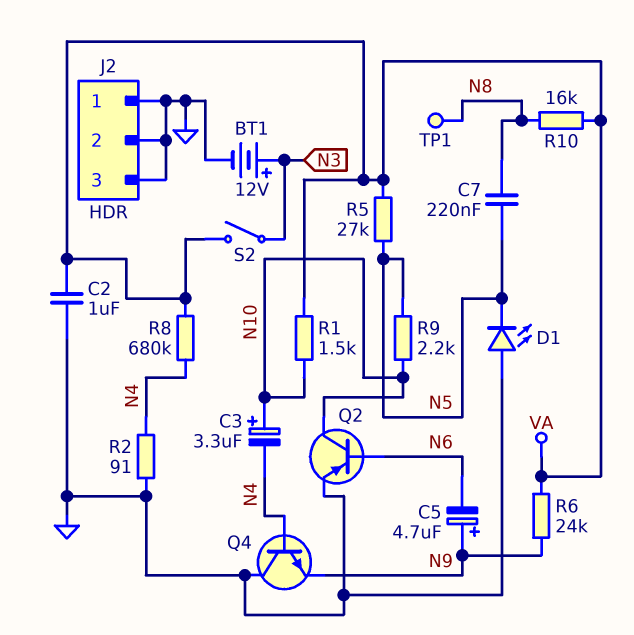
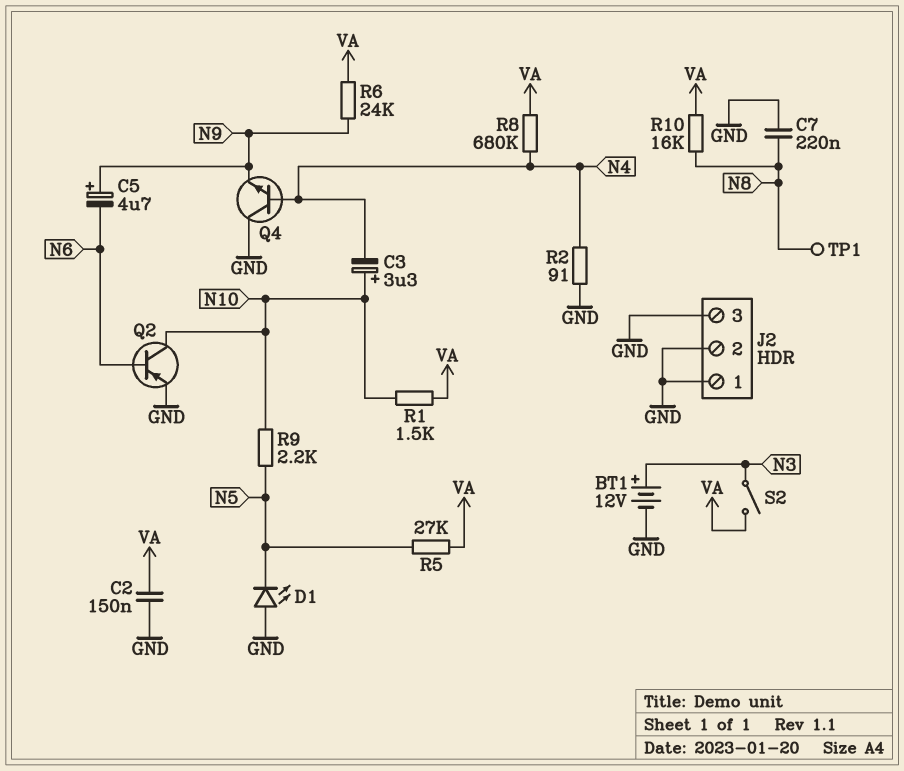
C2: 1uF (GND, VA) -> 150nF (GND, VA)
C7: 220nF (N5, N8) -> 220nF (GND, N8)

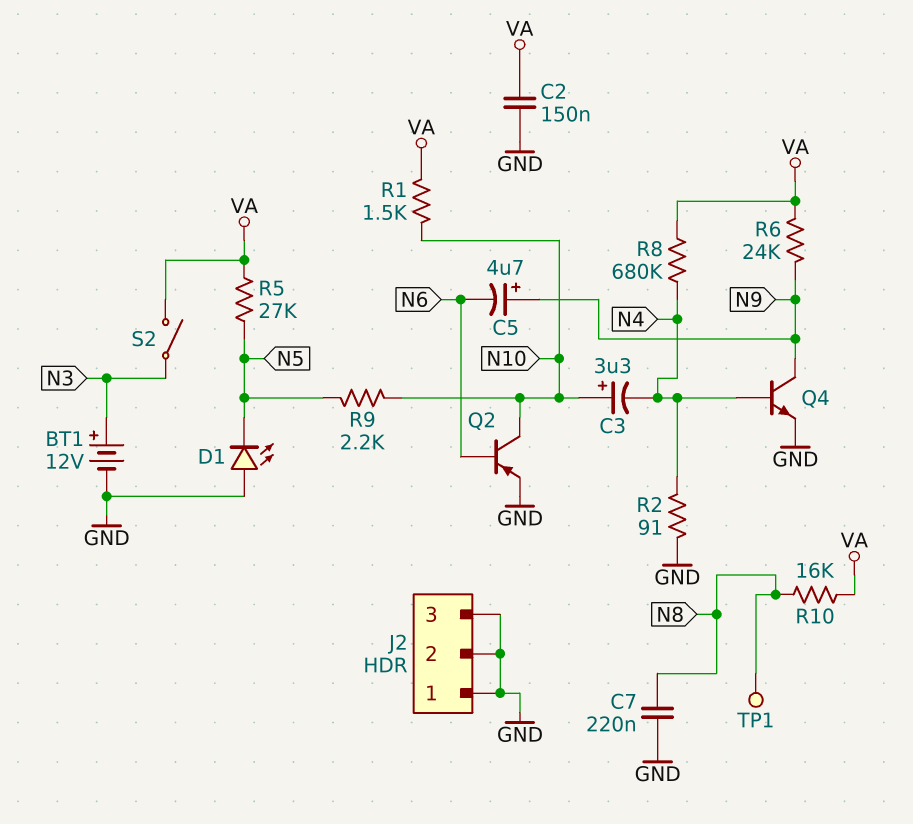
Q4: NPN (B N4, C GND, E N9) -> NPN (B N4, C N9, E GND)

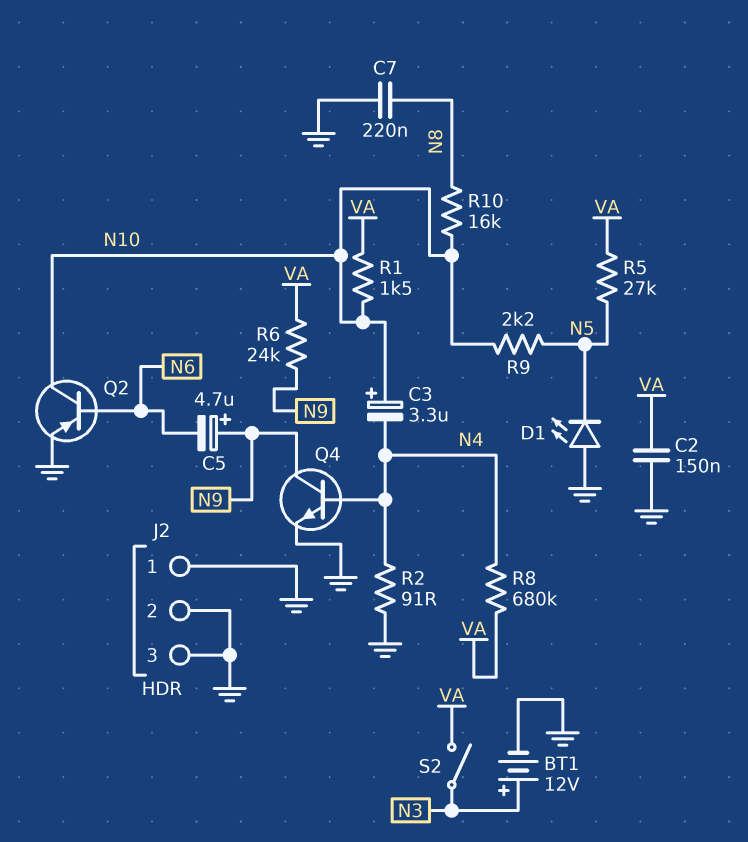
R10: 16k (N8, VA) -> 16k (N8, N10)
TP1: test point (N8) -> none

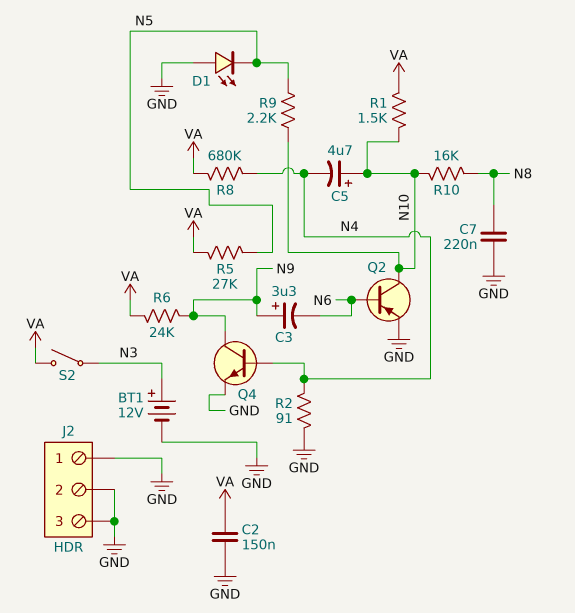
C3: 3.3uF (plus N10, minus N4) -> 3.3uF (plus N9, minus N6)
C5: 4.7uF (plus N9, minus N6) -> 4.7uF (plus N10, minus N4)

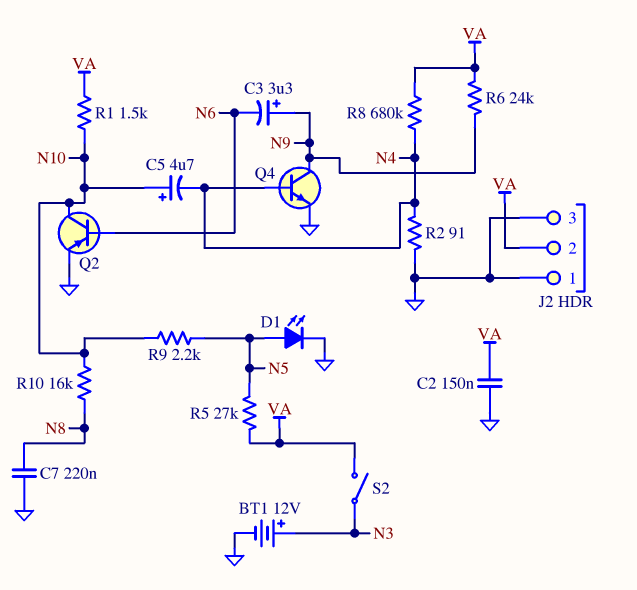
D1: LED (A GND, K N5) -> LED (A N5, K GND)
J2 pin 2: GND -> VA

